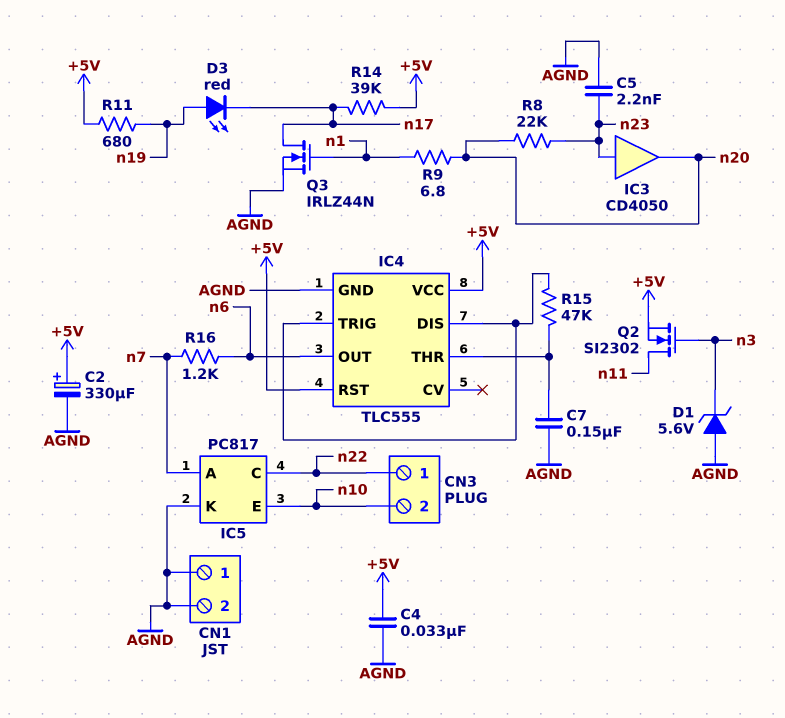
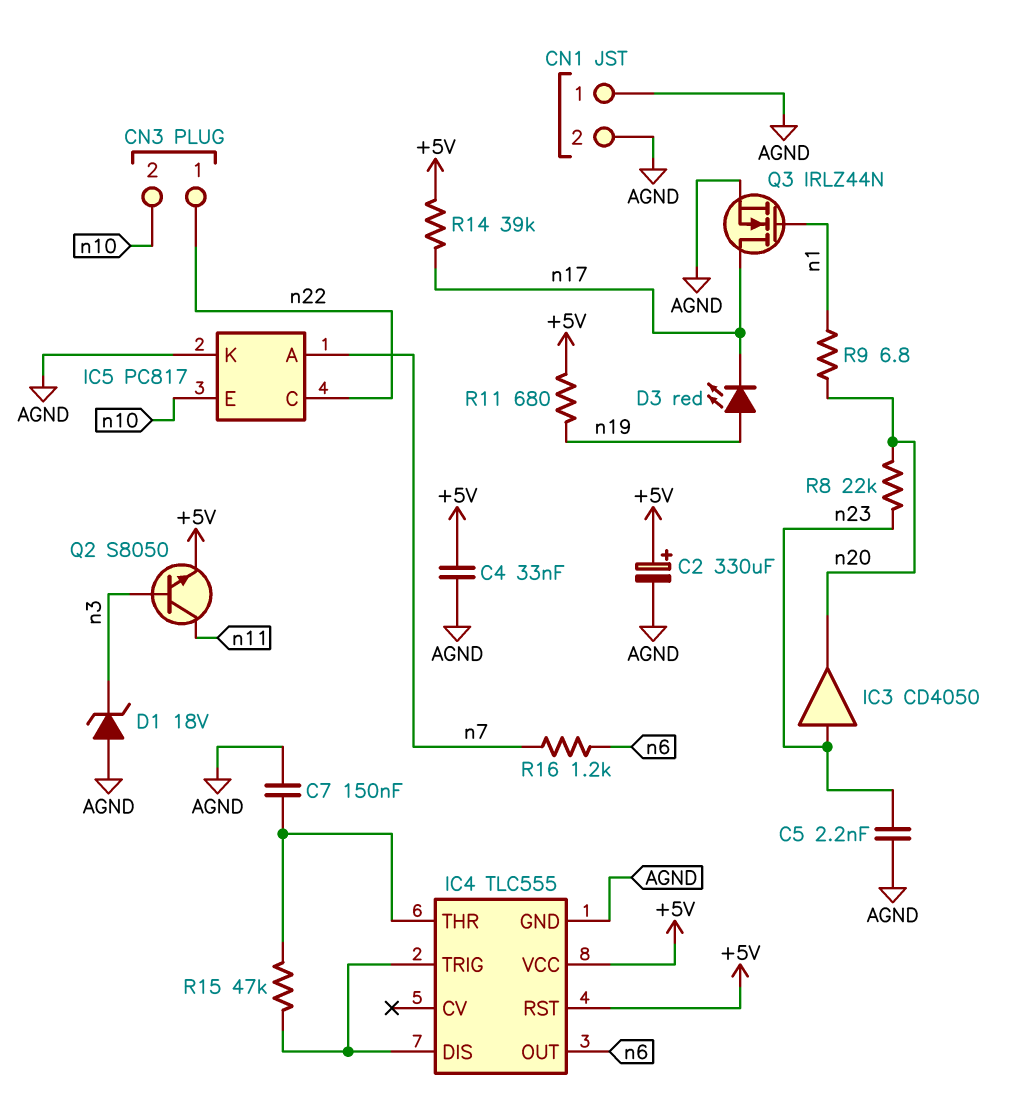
D1: zener 5.6V (A AGND, K n3) -> zener 18V (A AGND, K n3)
Q2: NMOS SI2302 (G n3, D n11, S +5V) -> NPN S8050 (B n3, C n11, E +5V)

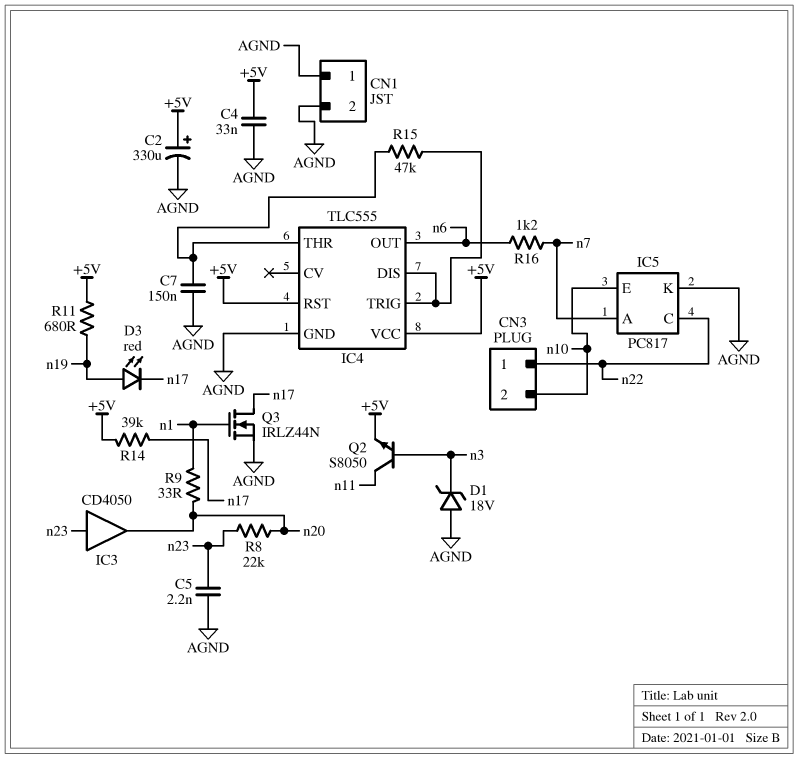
R9: 6.8 (n1, n20) -> 33 (n1, n20)

